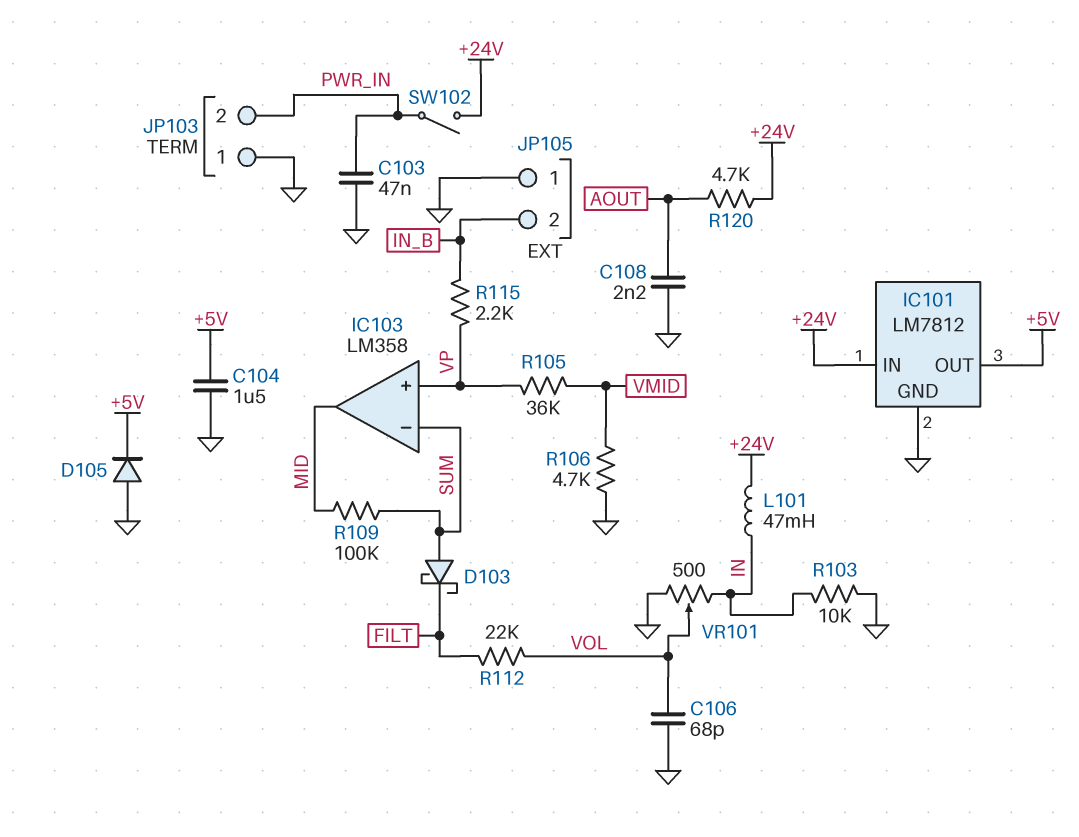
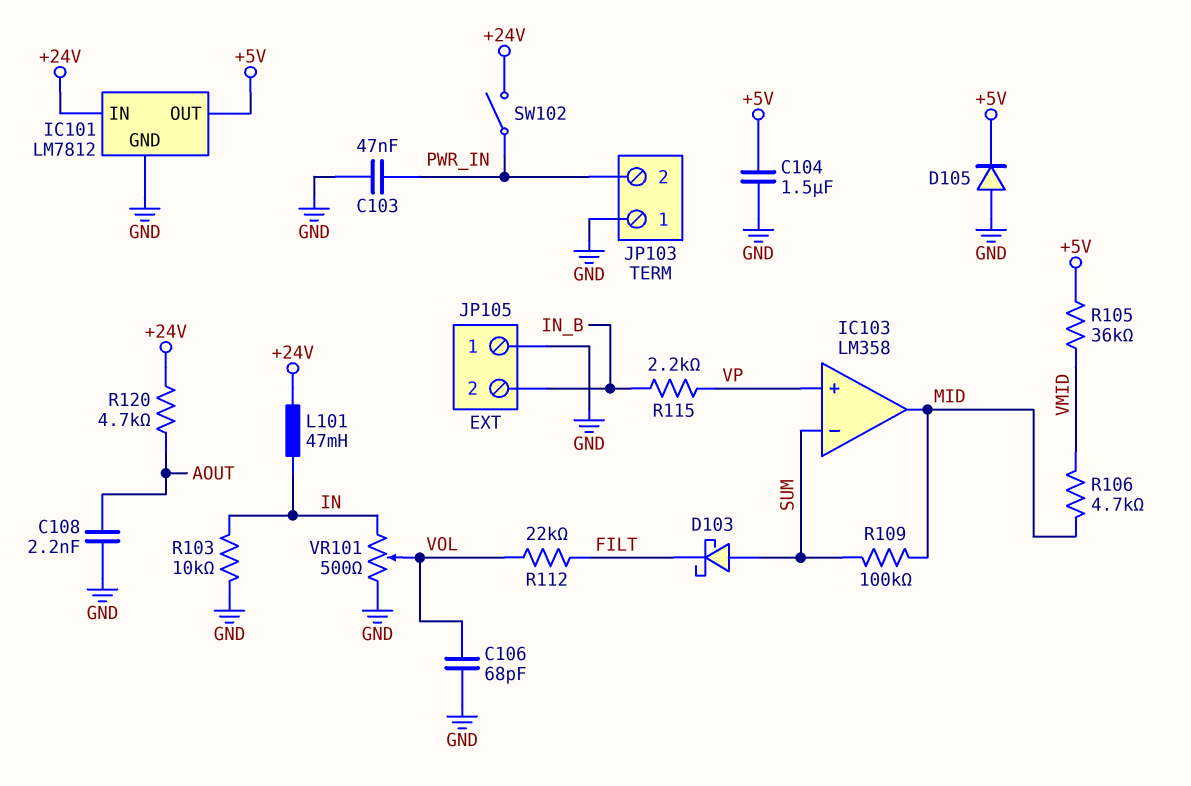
R105: 36k (VMID, VP) -> 36k (+5V, VMID)
R106: 4.7k (GND, VMID) -> 4.7k (MID, VMID)

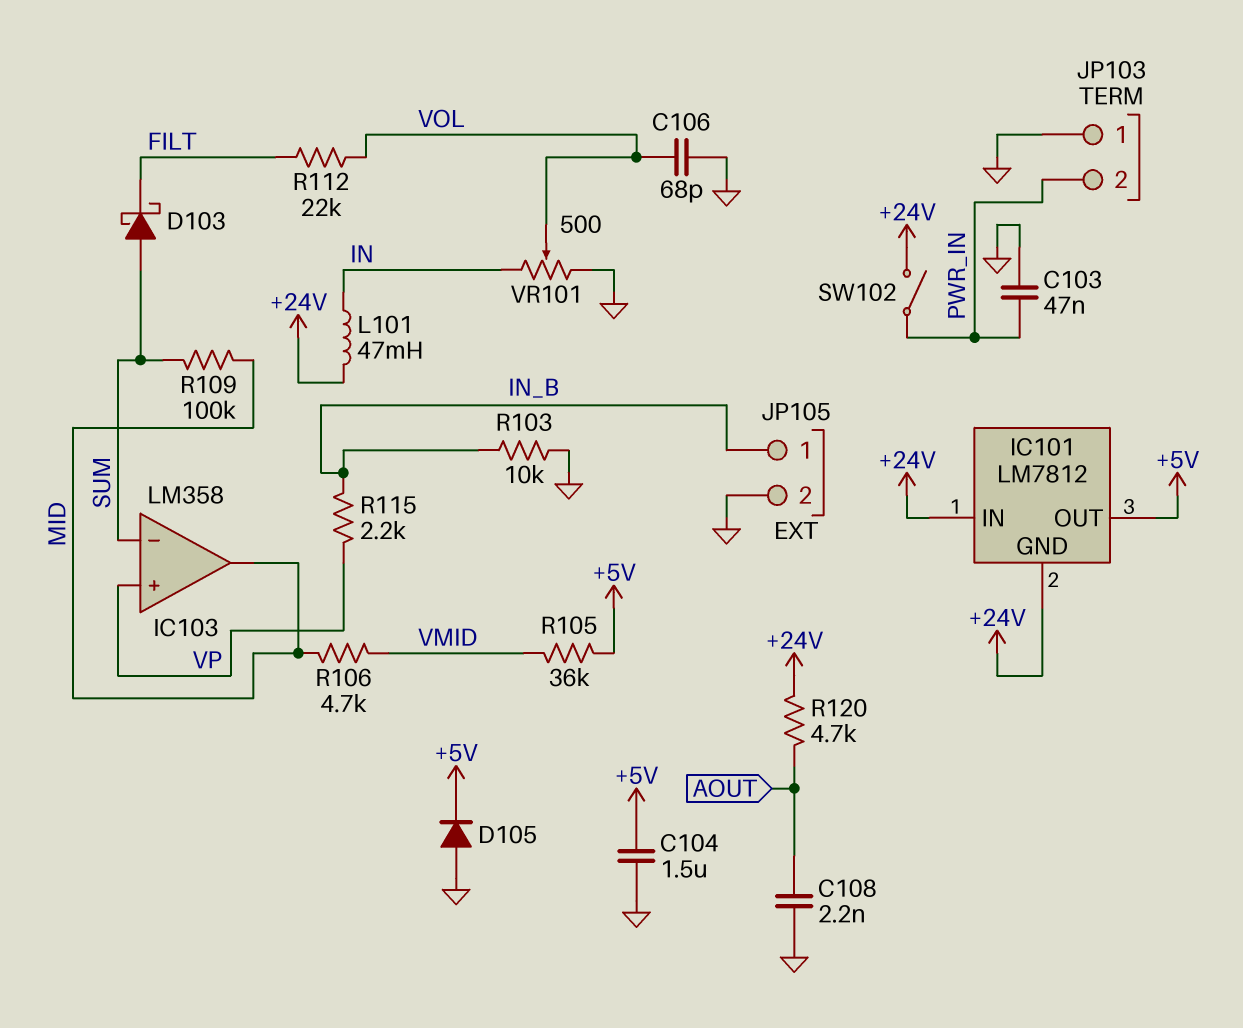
IC101 pin GND: GND -> +24V
JP105 pin 1: GND -> IN_B
JP105 pin 2: IN_B -> GND
R103: 10k (GND, IN) -> 10k (GND, IN_B)

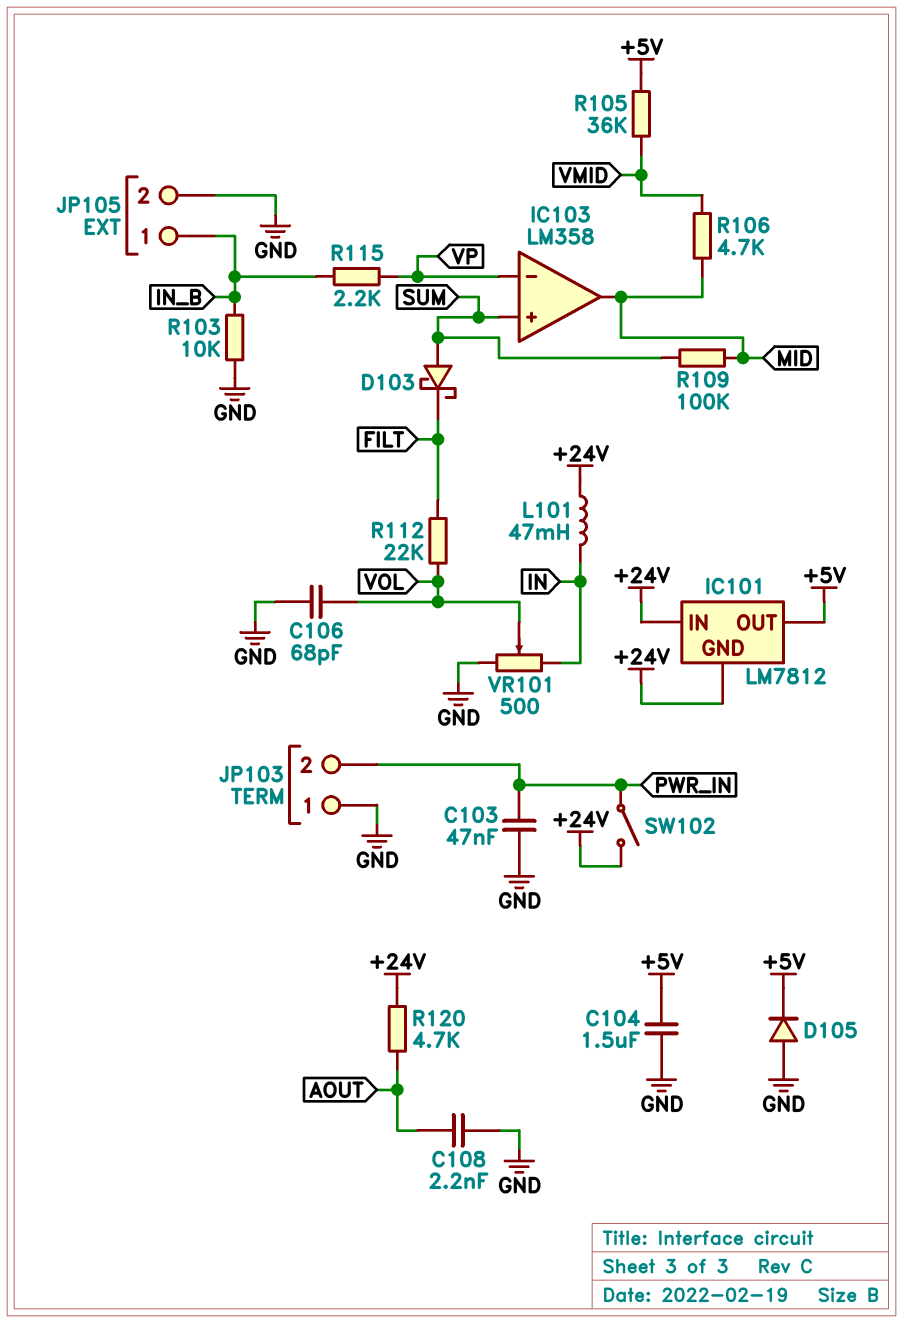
IC103 pin in+: VP -> SUM
IC103 pin in-: SUM -> VP

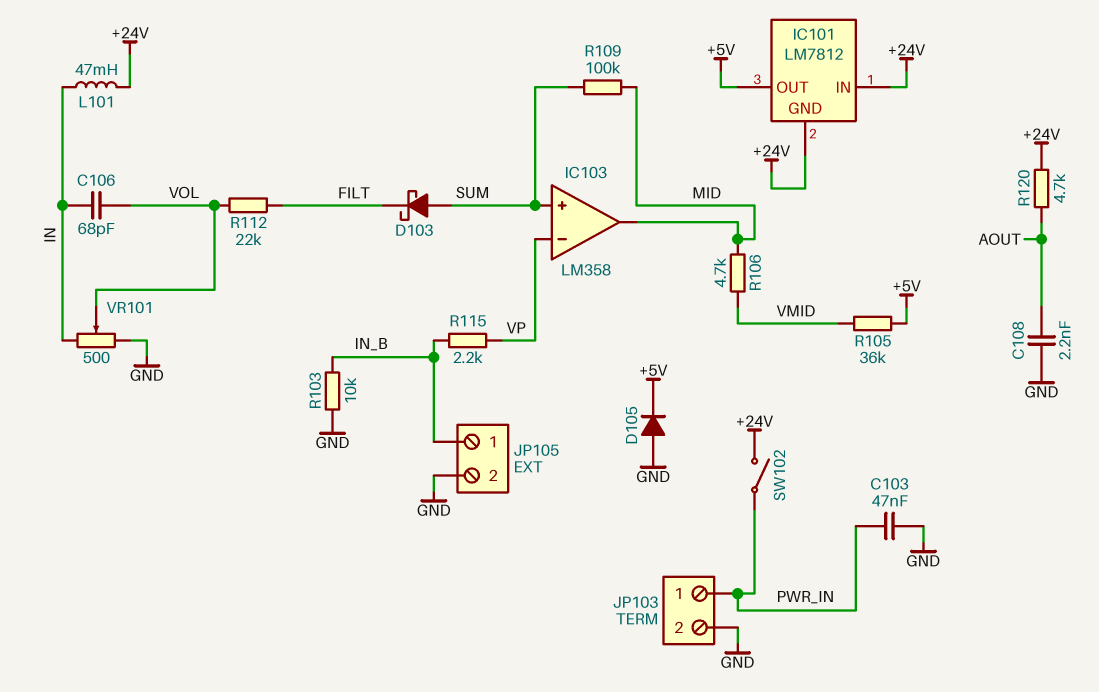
C104: 1.5uF (+5V, GND) -> none
C106: 68pF (GND, VOL) -> 68pF (IN, VOL)
JP103 pin 1: GND -> PWR_IN
JP103 pin 2: PWR_IN -> GND

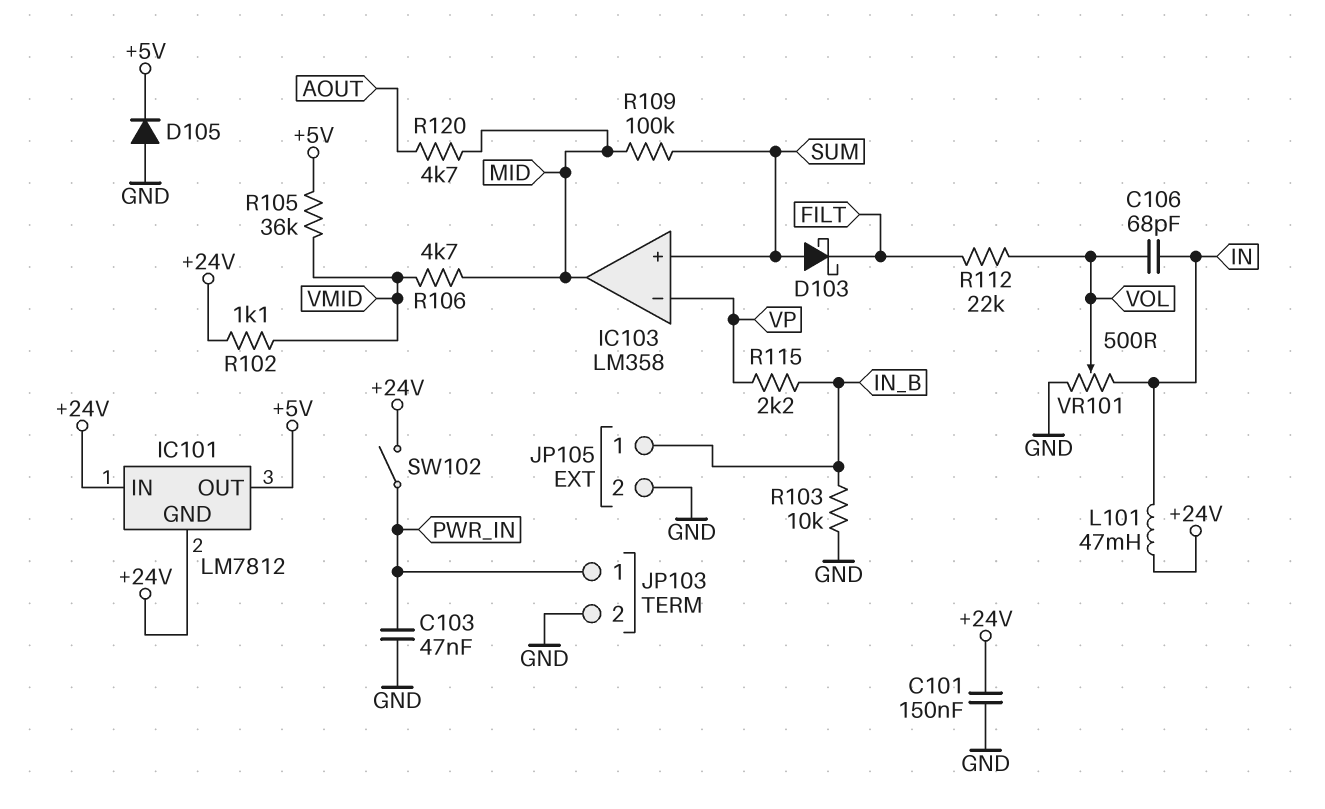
C101: none -> 150nF (+24V, GND)
C108: 2.2nF (AOUT, GND) -> none
R102: none -> 1.1k (+24V, VMID)
R120: 4.7k (+24V, AOUT) -> 4.7k (AOUT, MID)

